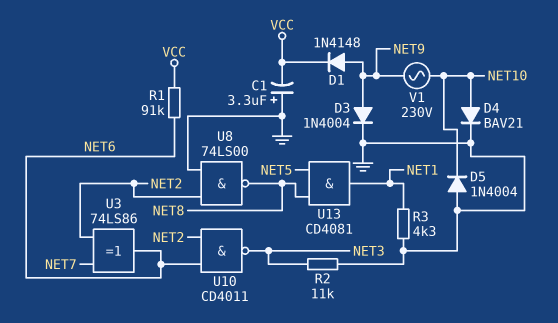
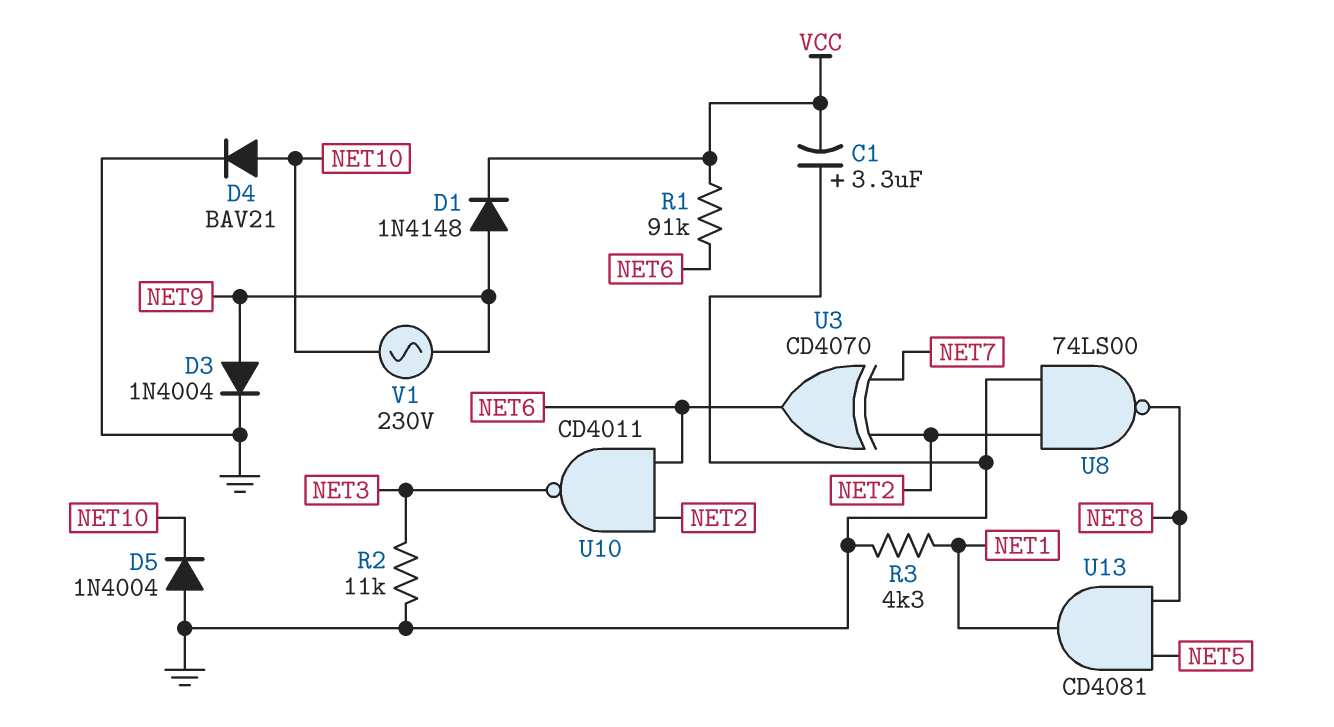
U3: XOR 74LS86 (in NET2, in NET7, out NET6) -> XOR CD4070 (in NET2, in NET7, out NET6)

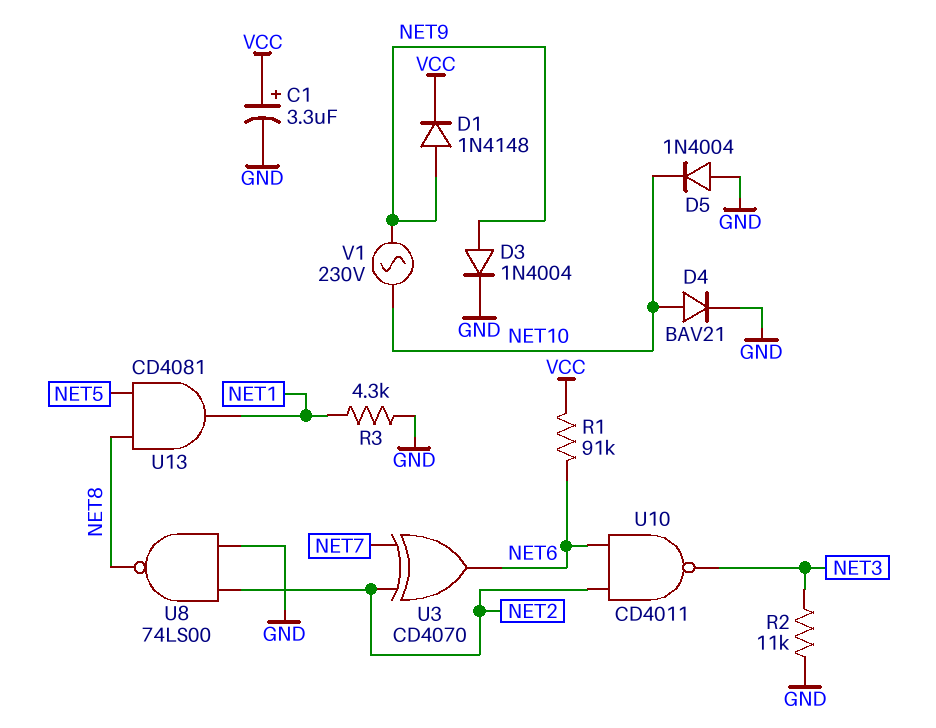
C1: 3.3uF (plus GND, minus VCC) -> 3.3uF (plus VCC, minus GND)

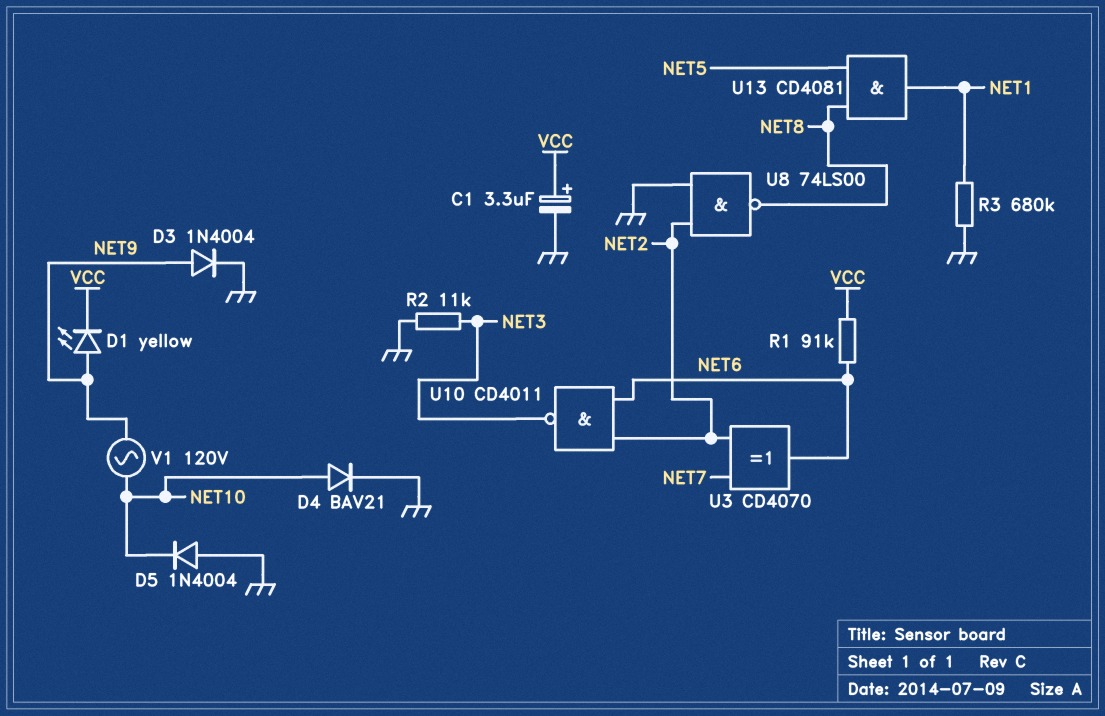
D1: diode 1N4148 (A NET9, K VCC) -> LED yellow (A NET9, K VCC)
R3: 4.3k (GND, NET1) -> 680k (GND, NET1)
V1: AC 230V (NET9, NET10) -> AC 120V (NET9, NET10)

